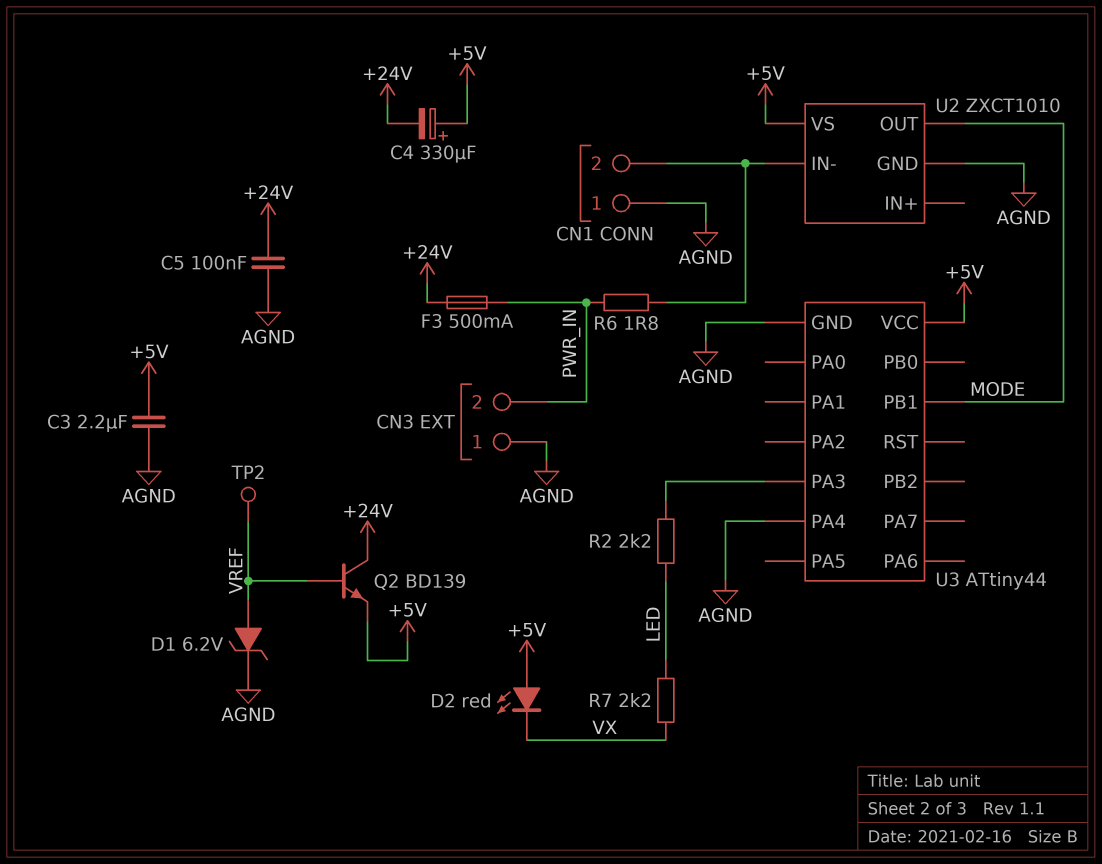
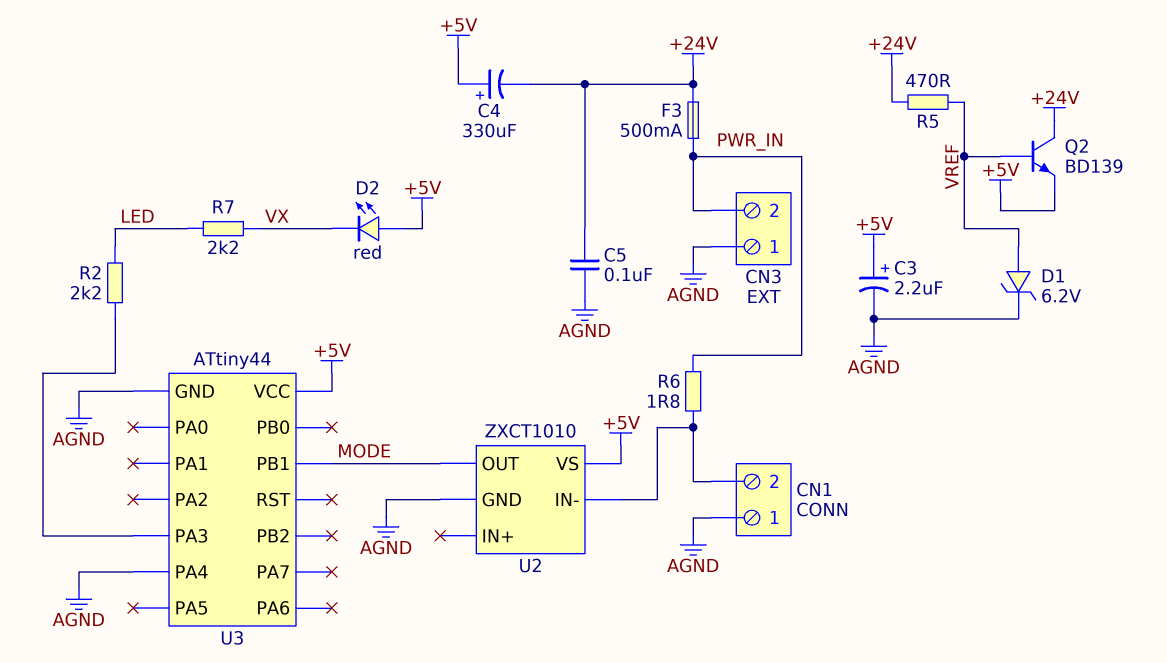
C3: 2.2uF (+5V, AGND) -> 2.2uF (plus +5V, minus AGND)
R5: none -> 470 (+24V, VREF)
TP2: test point (VREF) -> none

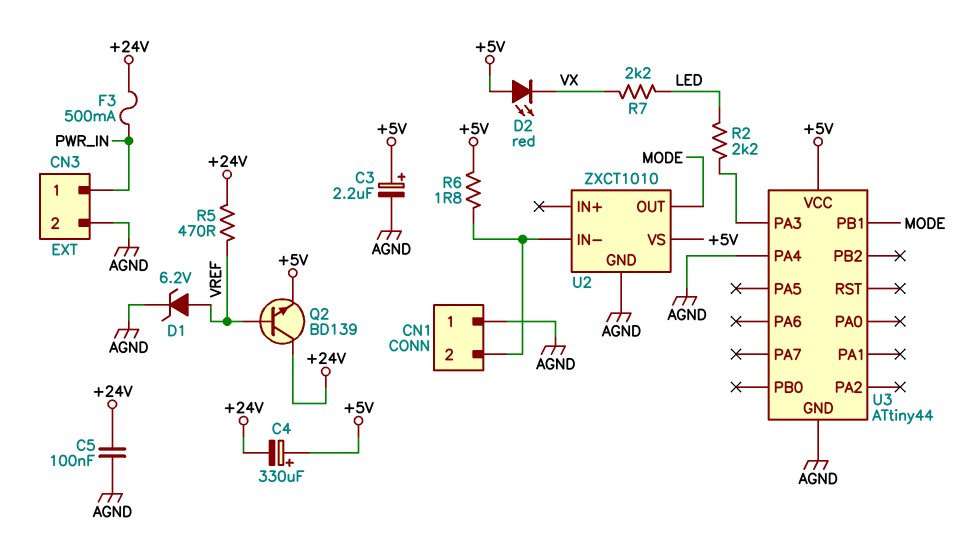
CN3 pin 1: AGND -> PWR_IN
CN3 pin 2: PWR_IN -> AGND
R6: 1.8 (CN1/2, PWR_IN) -> 1.8 (+5V, CN1/2)

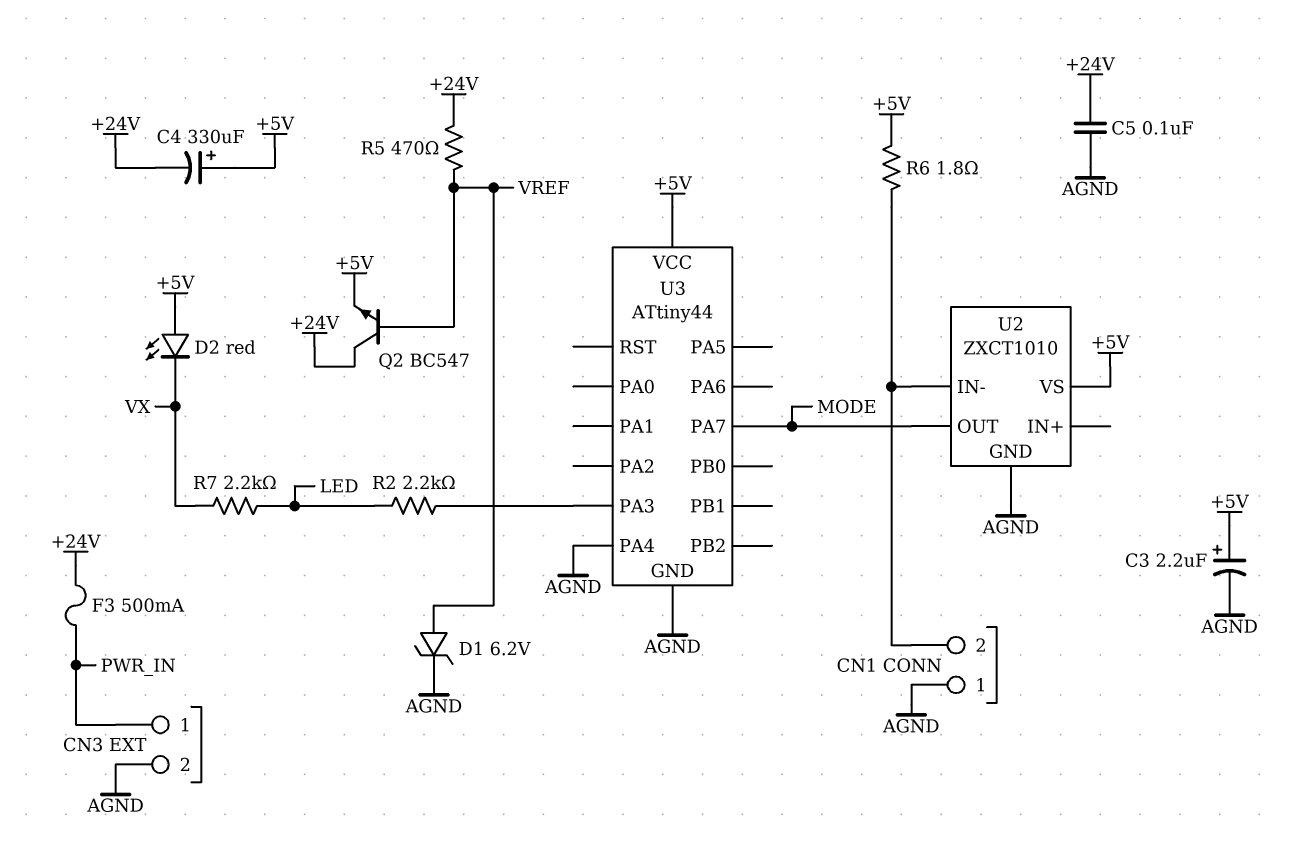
Q2: NPN BD139 (B VREF, C +24V, E +5V) -> NPN BC547 (B VREF, C +24V, E +5V)
U3 pin PA7: none -> MODE
U3 pin PB1: MODE -> none

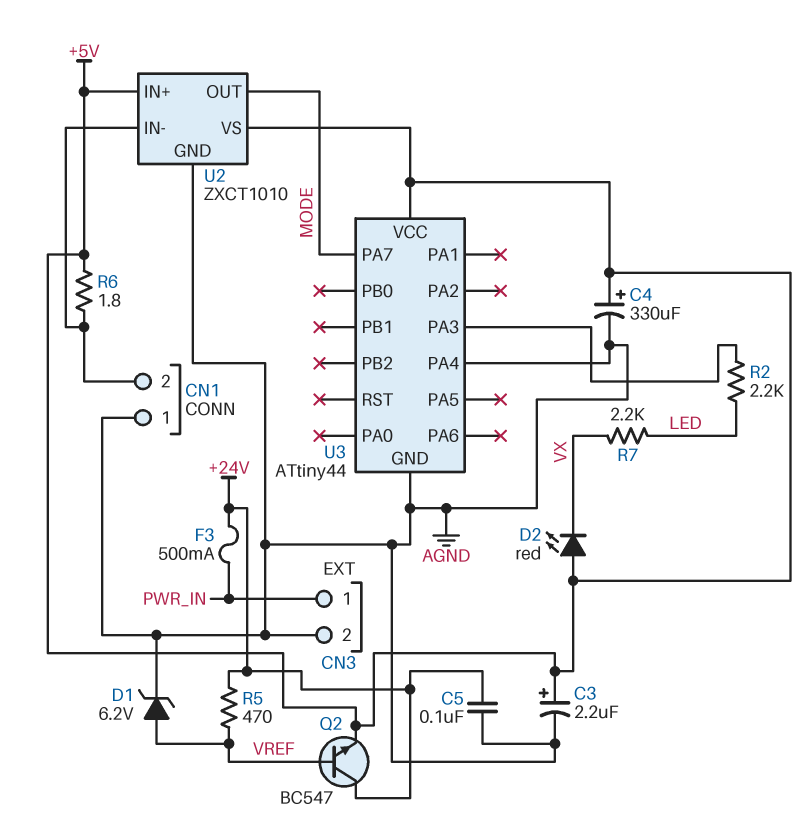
C4: 330uF (plus +5V, minus +24V) -> 330uF (plus +5V, minus AGND)
U2 pin IN+: none -> +5V

